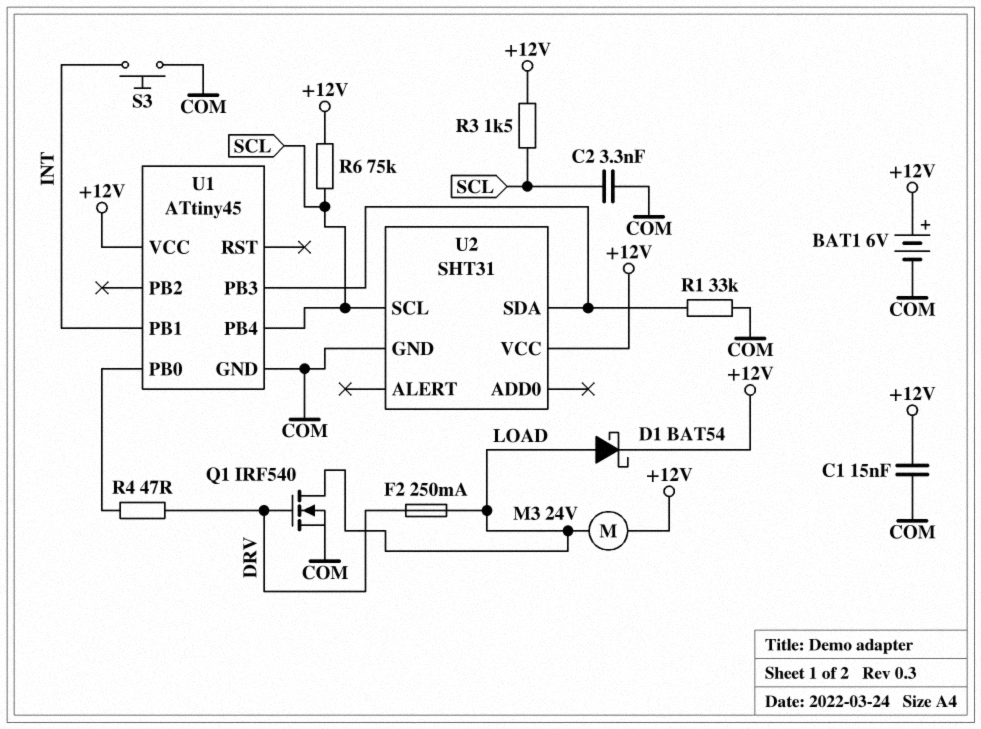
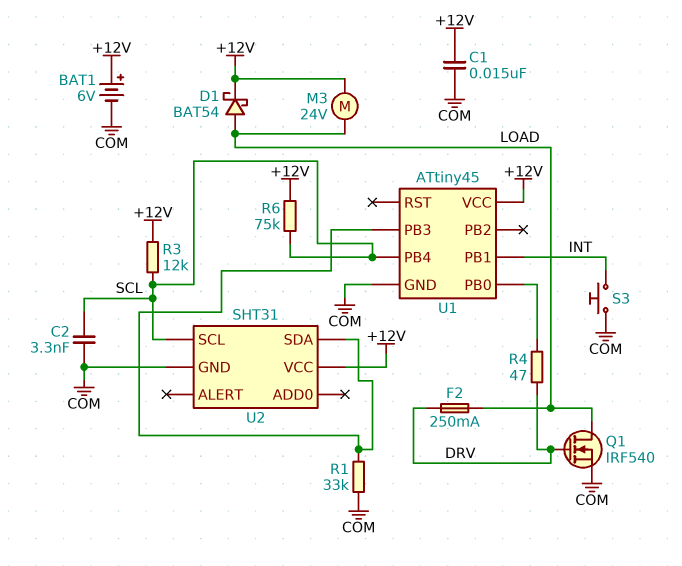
R3: 1.5k (+12V, SCL) -> 12k (+12V, SCL)

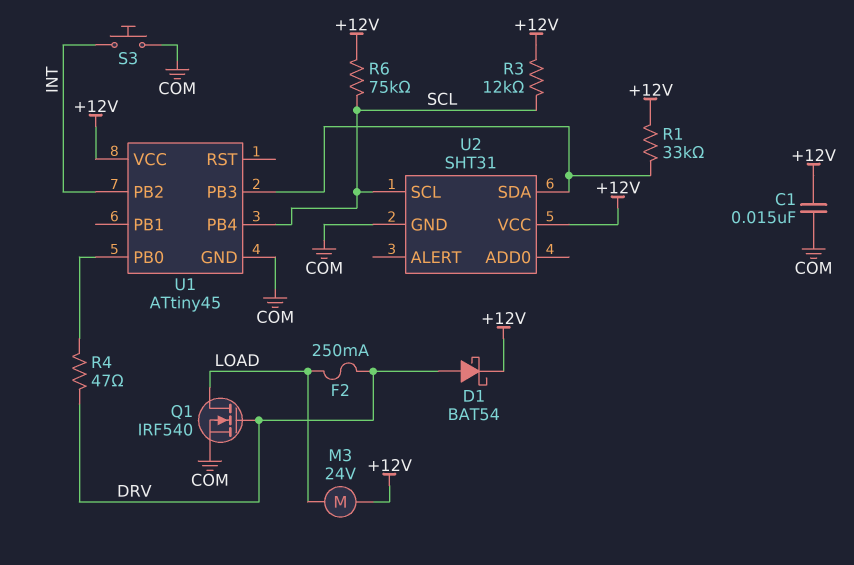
BAT1: 6V (plus +12V, minus COM) -> none
C2: 3.3nF (COM, SCL) -> none
D1: schottky BAT54 (A LOAD, K +12V) -> schottky BAT54 (A DRV, K +12V)
R1: 33k (COM, U1/PB3) -> 33k (+12V, U1/PB3)
U1 pin PB1: INT -> none
U1 pin PB2: none -> INT

